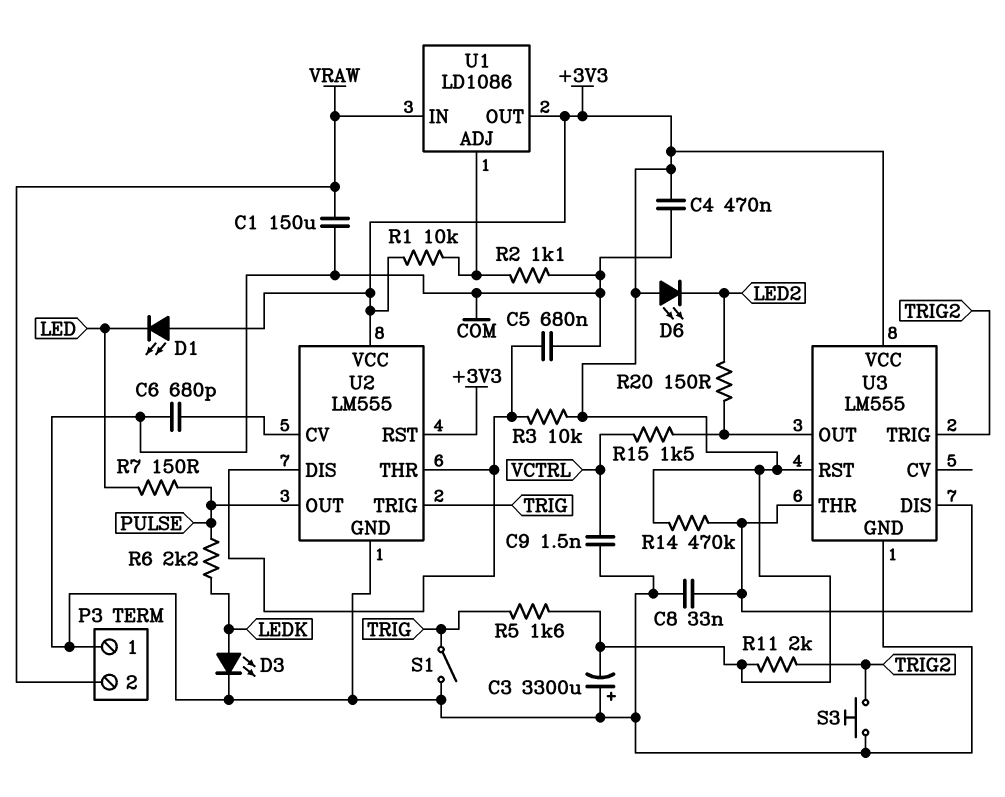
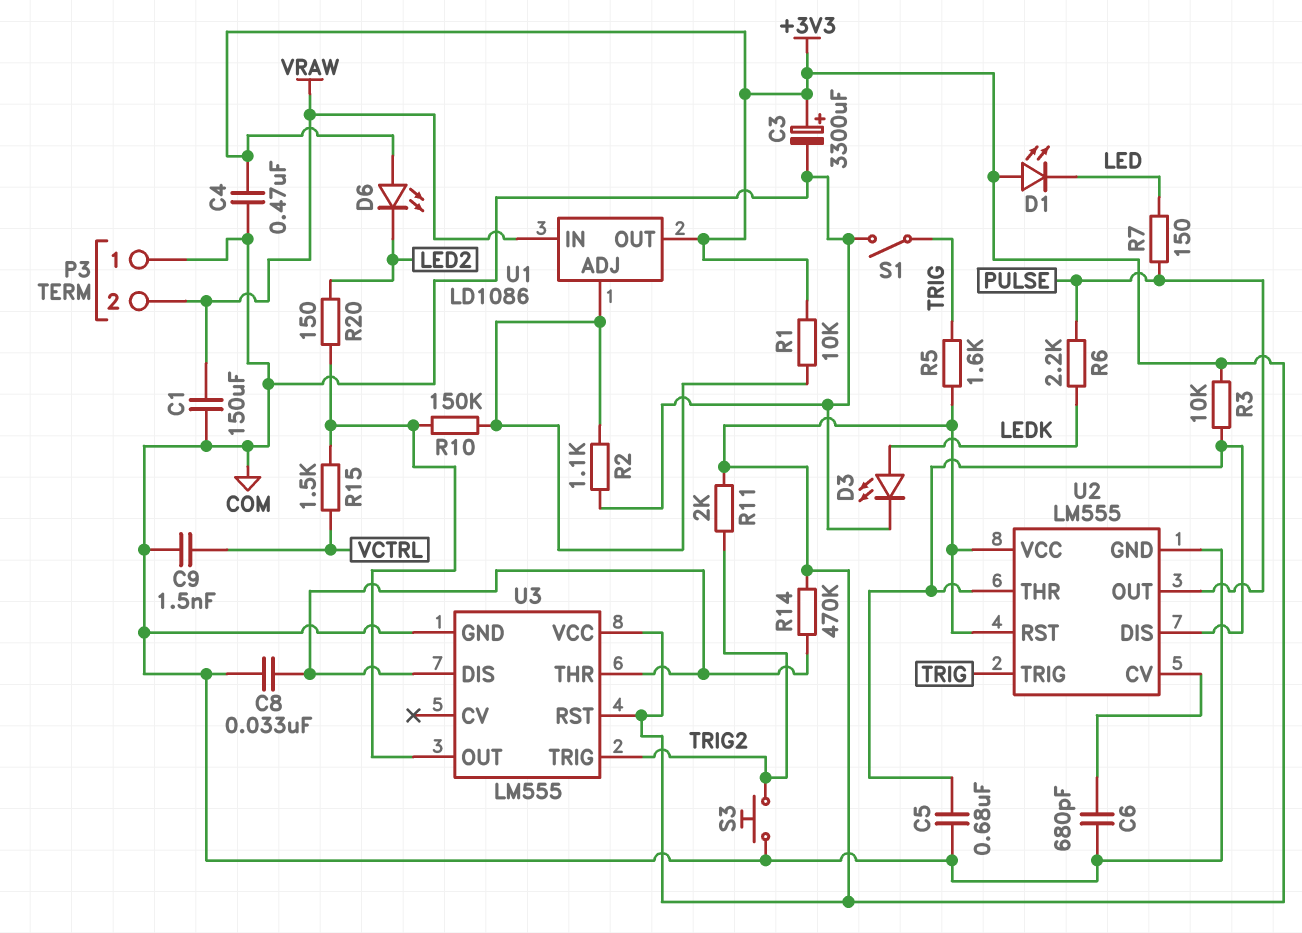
C3: 3300uF (plus COM, minus +3V3) -> 3300uF (plus +3V3, minus COM)
R10: none -> 150k (U1/ADJ, U3/OUT)

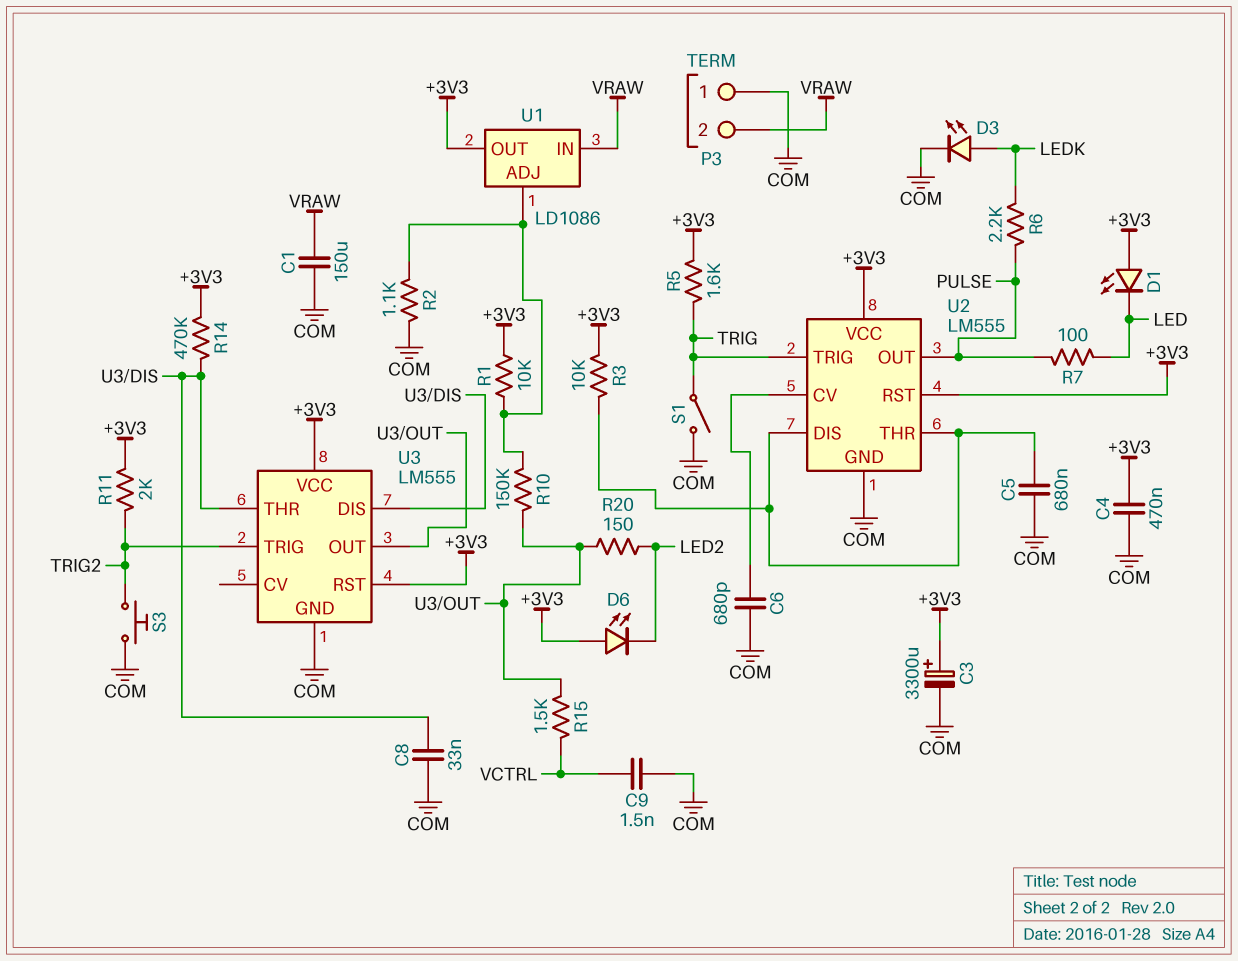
R7: 150 (LED, PULSE) -> 100 (LED, PULSE)

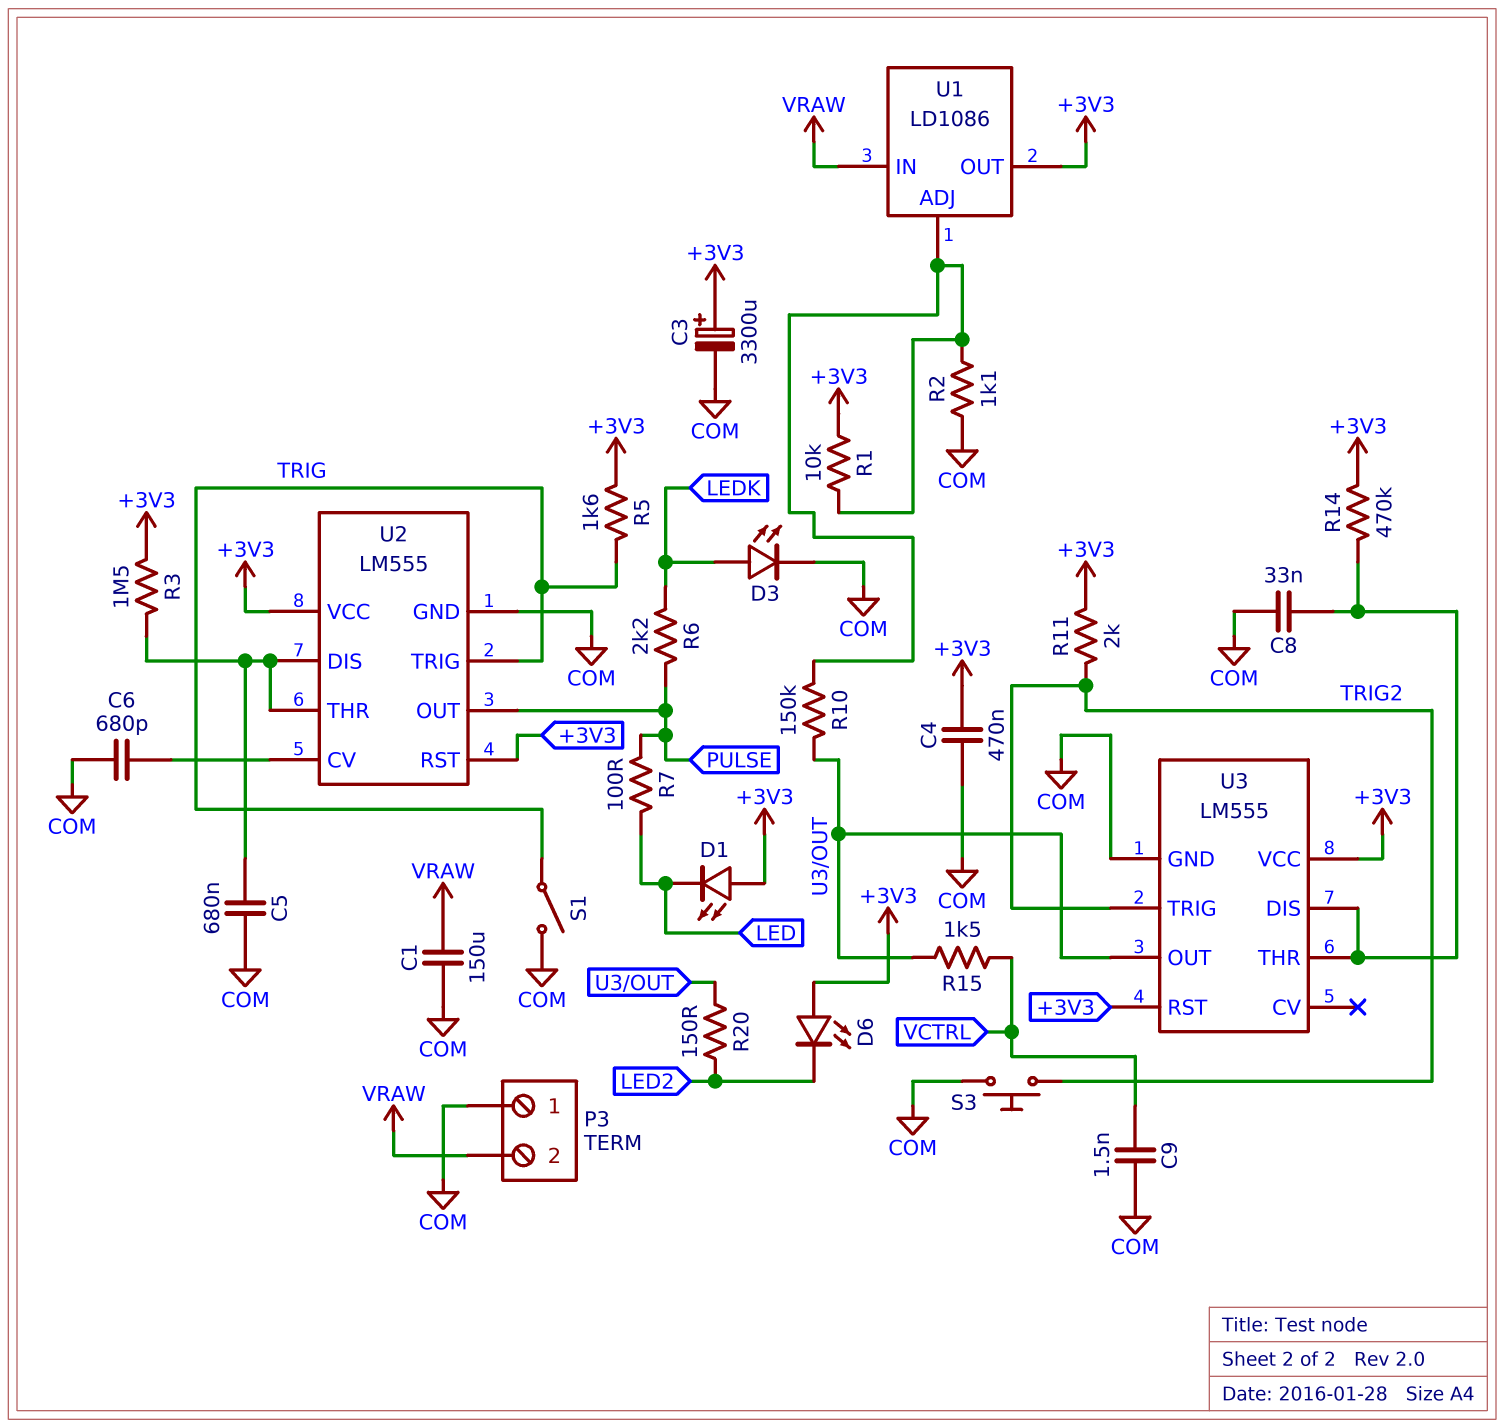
R3: 10k (+3V3, U2/DIS) -> 1.5M (+3V3, U2/DIS)

